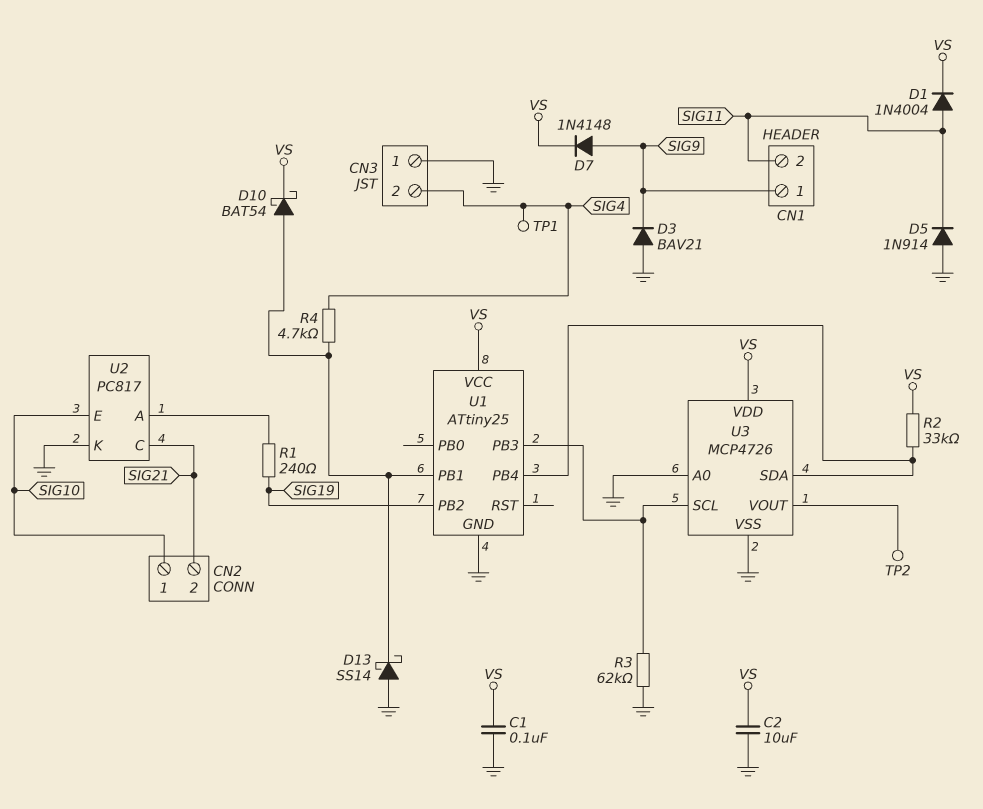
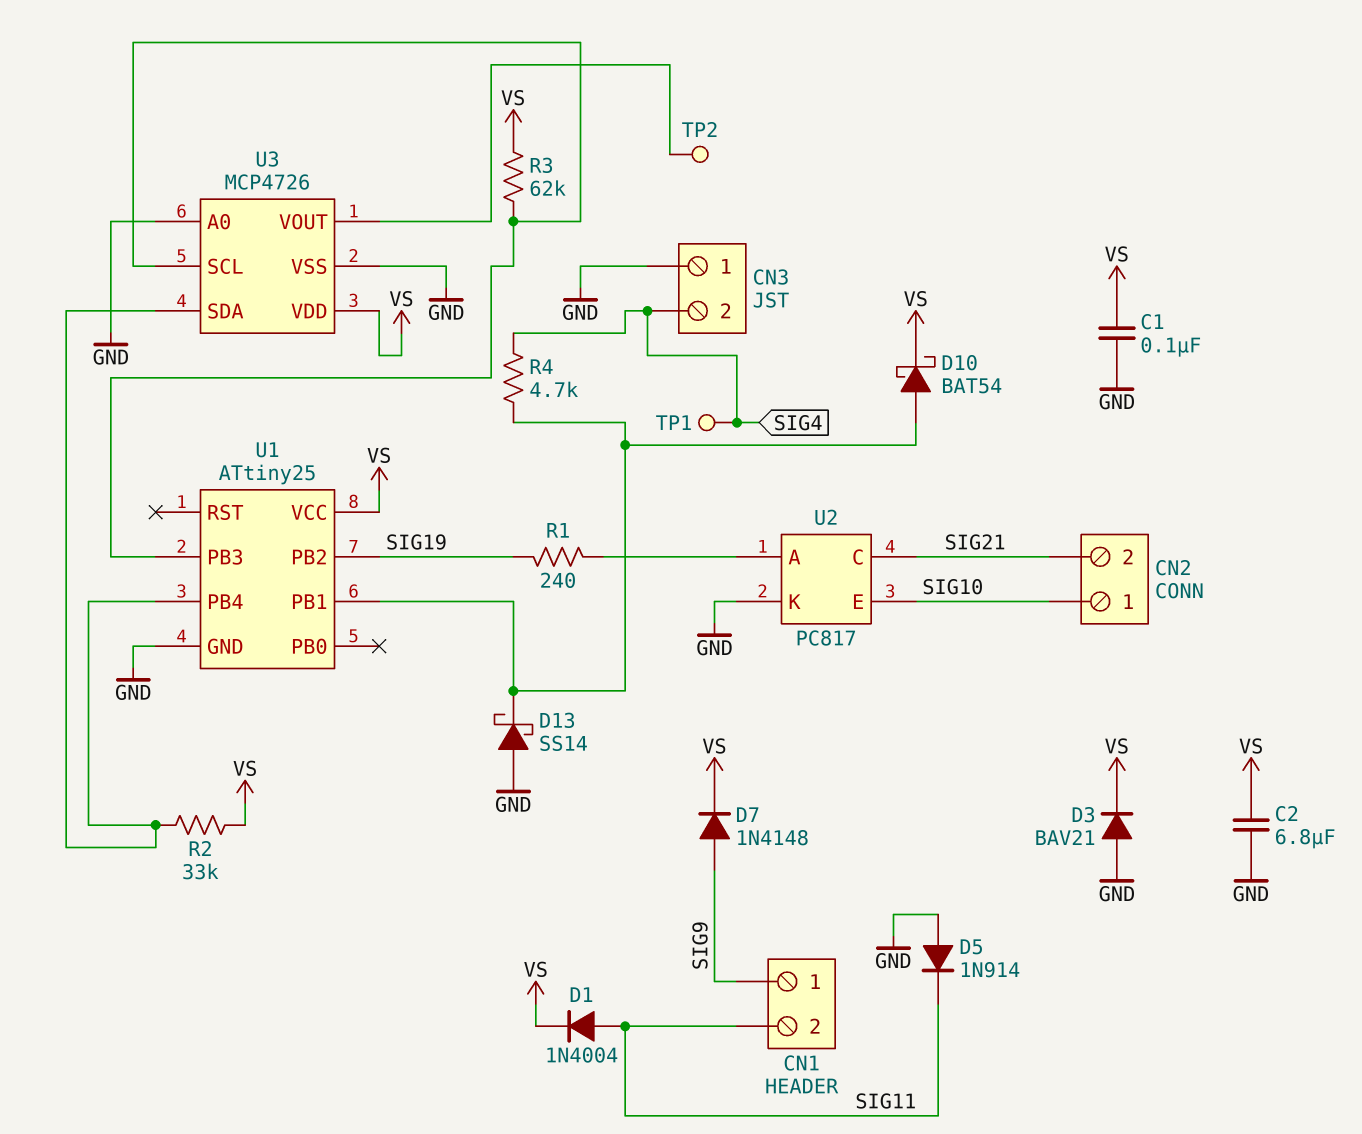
C2: 10uF (GND, VS) -> 6.8uF (GND, VS)
D3: diode BAV21 (A GND, K SIG9) -> diode BAV21 (A GND, K VS)
R3: 62k (GND, U1/PB3) -> 62k (U1/PB3, VS)

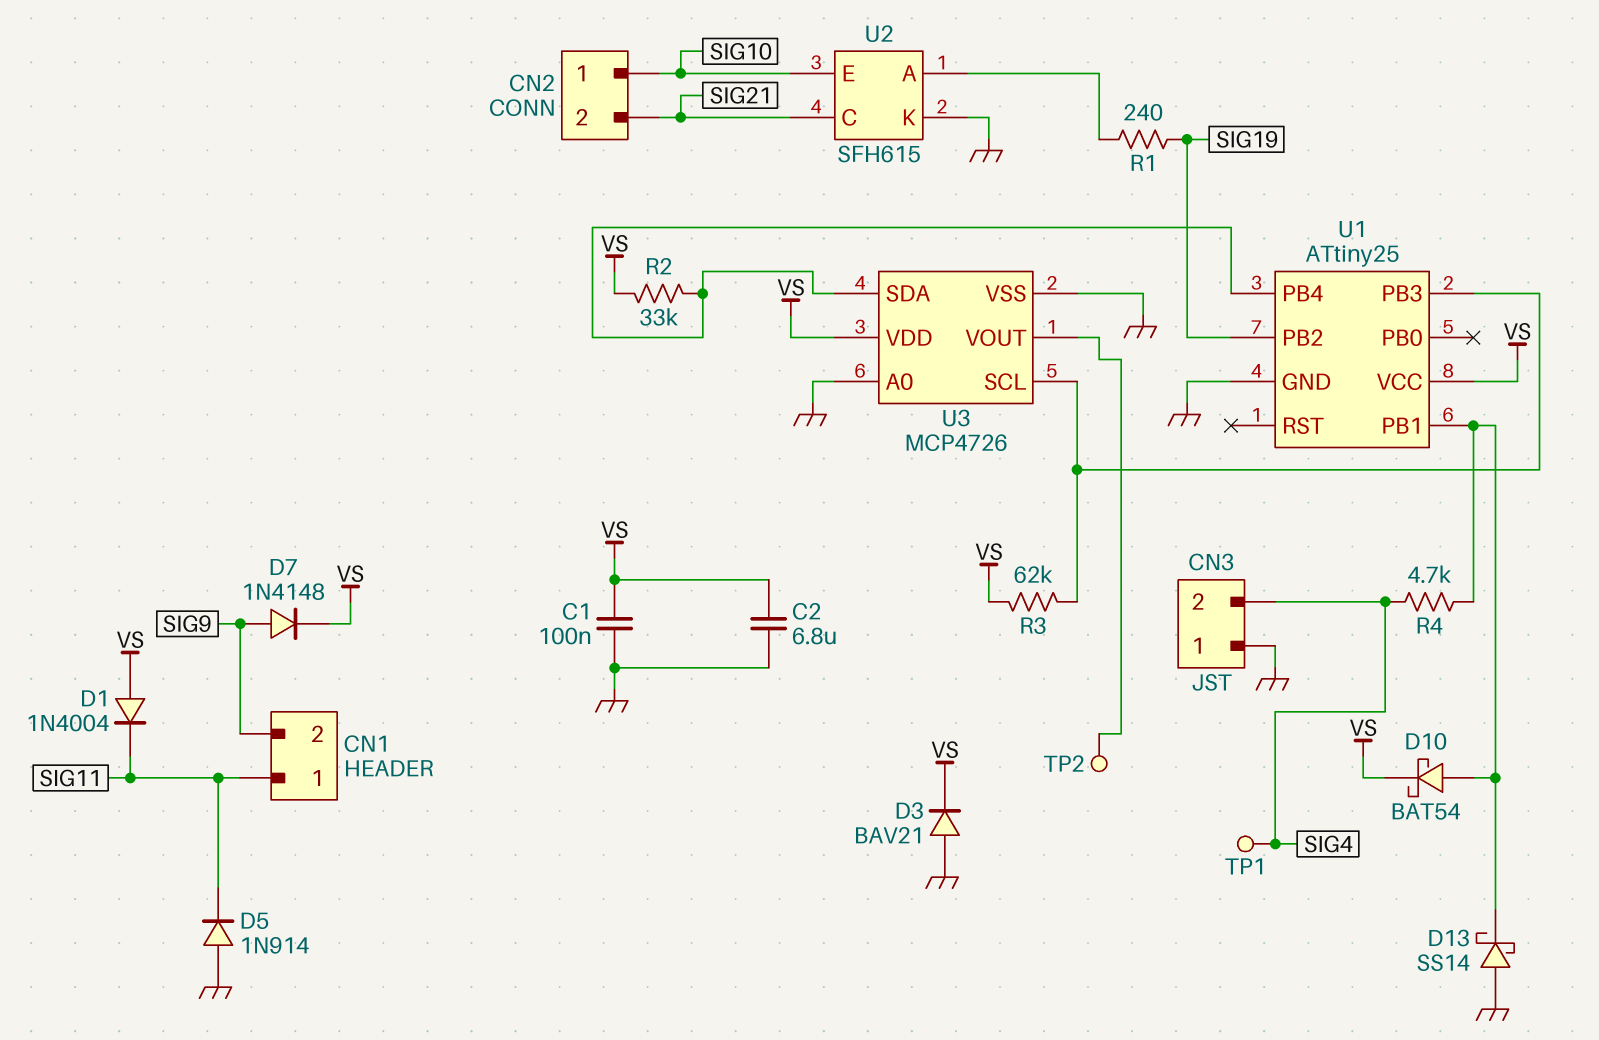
CN1 pin 1: SIG9 -> SIG11
CN1 pin 2: SIG11 -> SIG9
D1: diode 1N4004 (A SIG11, K VS) -> diode 1N4004 (A VS, K SIG11)
U2: PC817 -> SFH615

